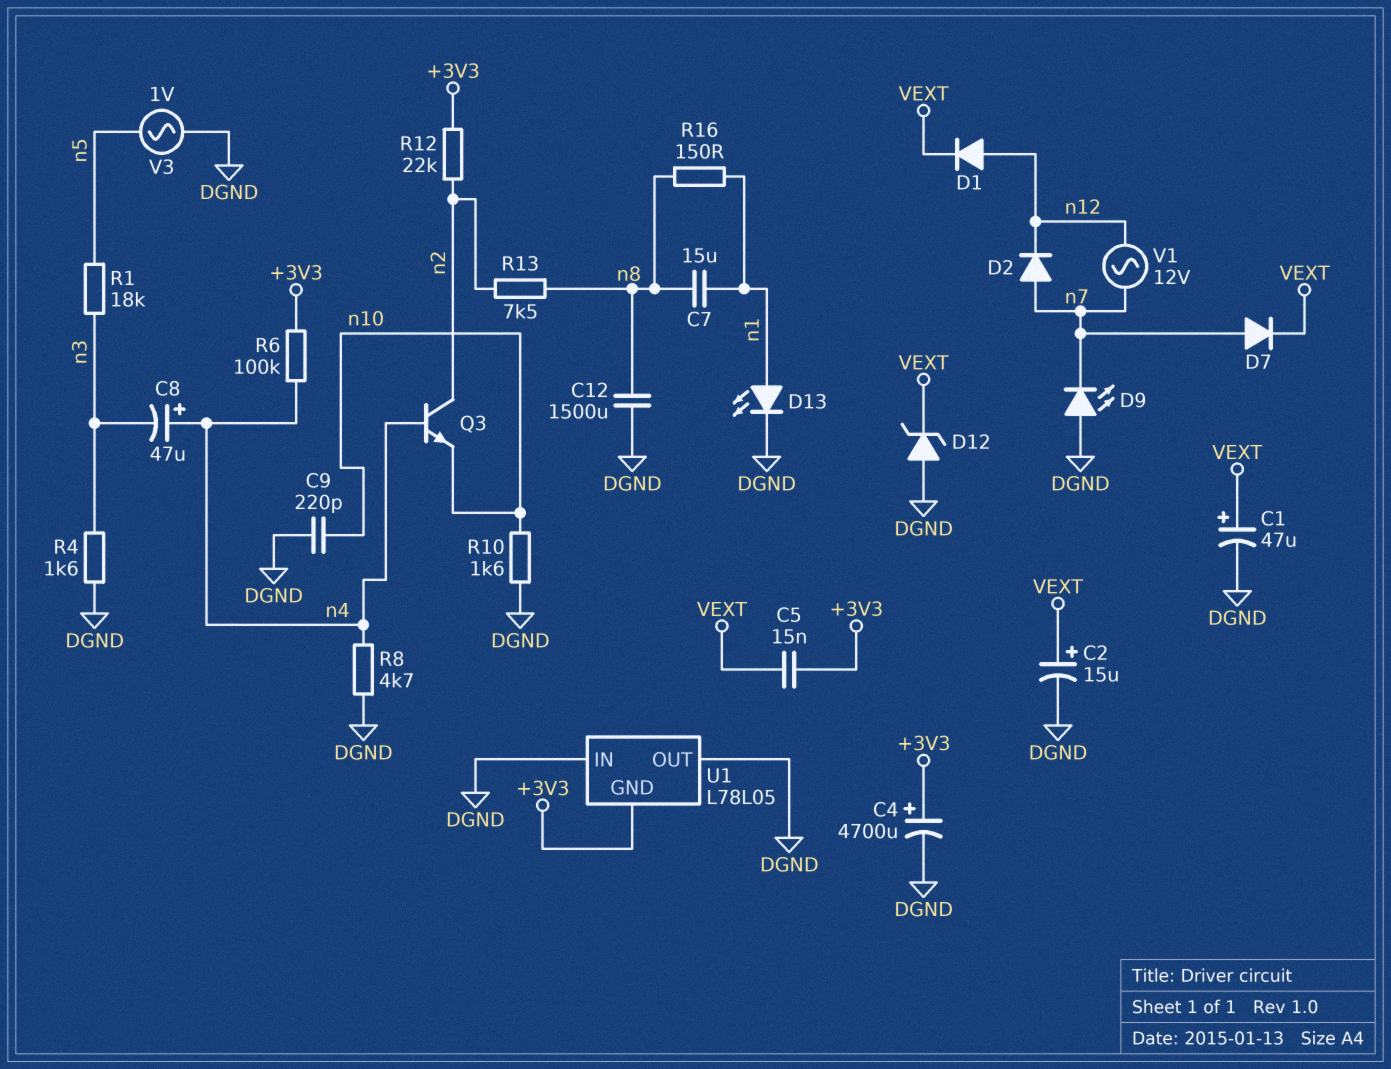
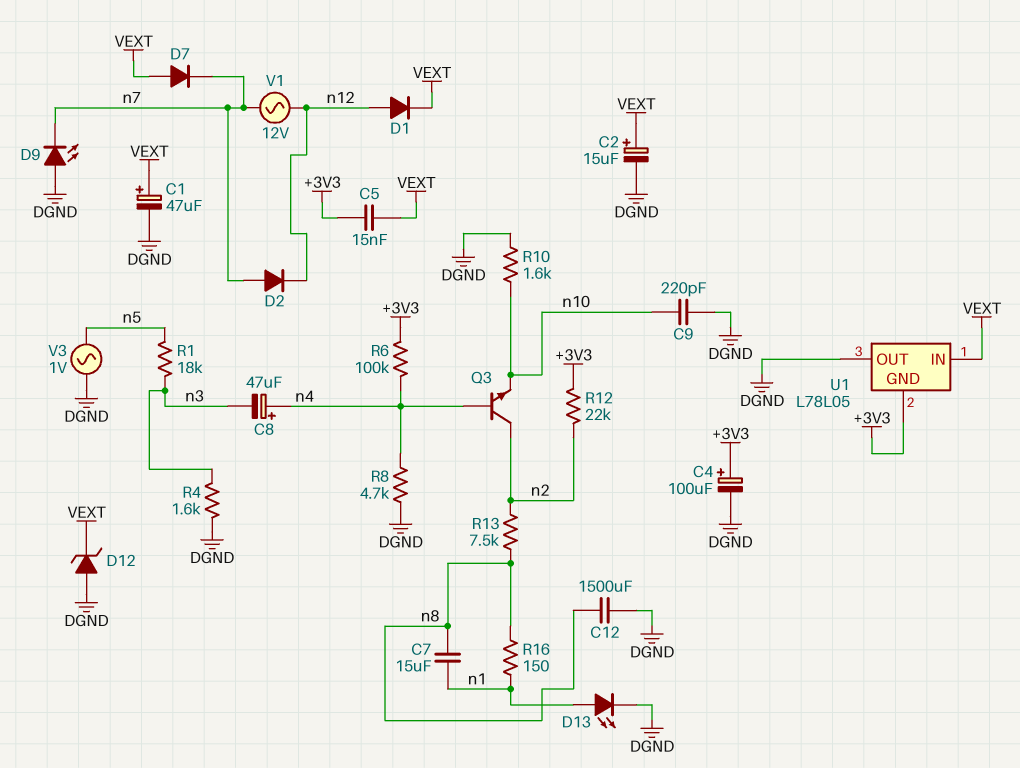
C4: 4700uF (plus +3V3, minus DGND) -> 100uF (plus +3V3, minus DGND)
D7: diode (A n7, K VEXT) -> diode (A VEXT, K n7)
U1 pin IN: DGND -> VEXT

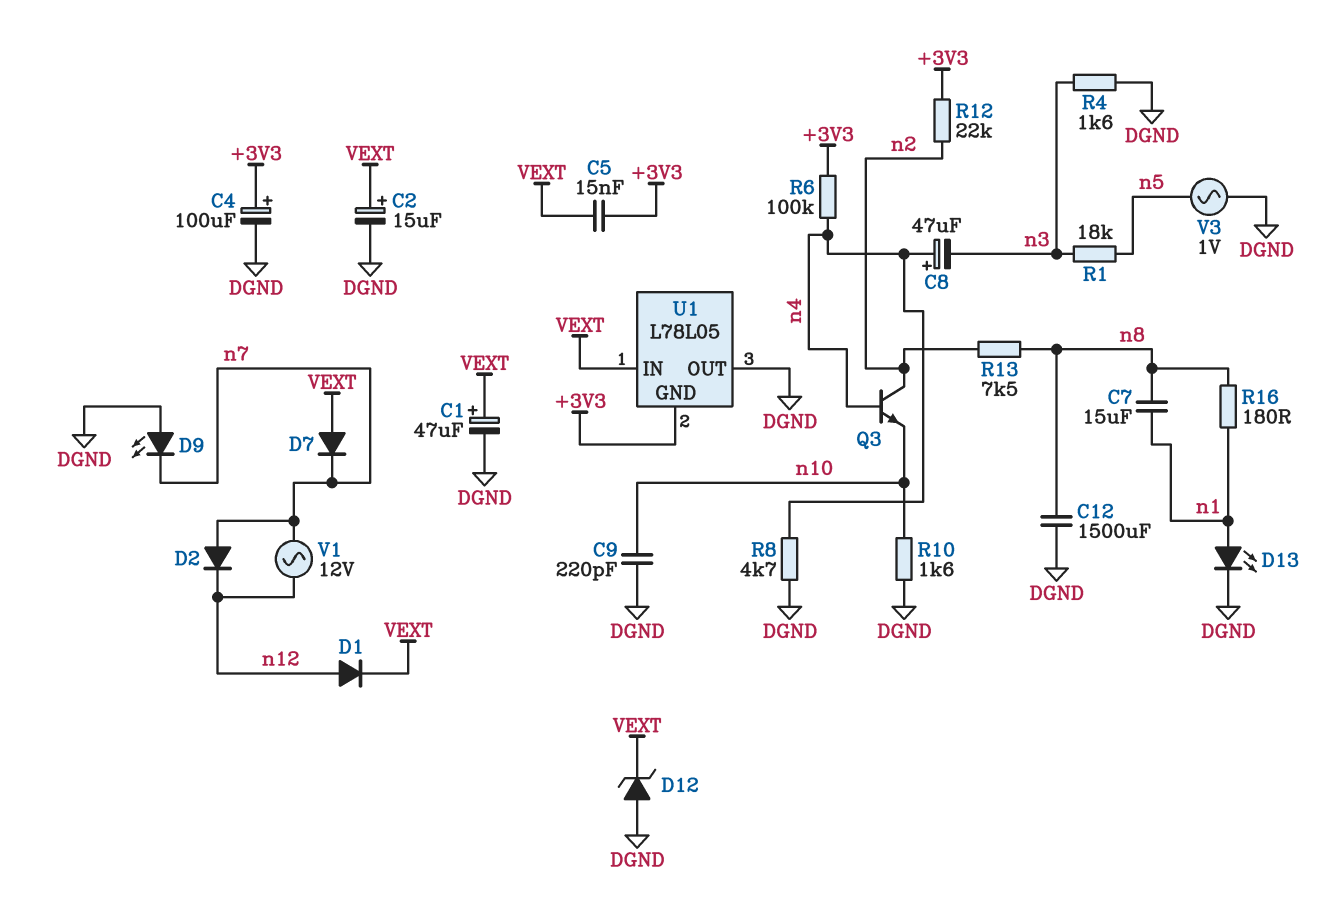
R16: 150 (n1, n8) -> 180 (n1, n8)

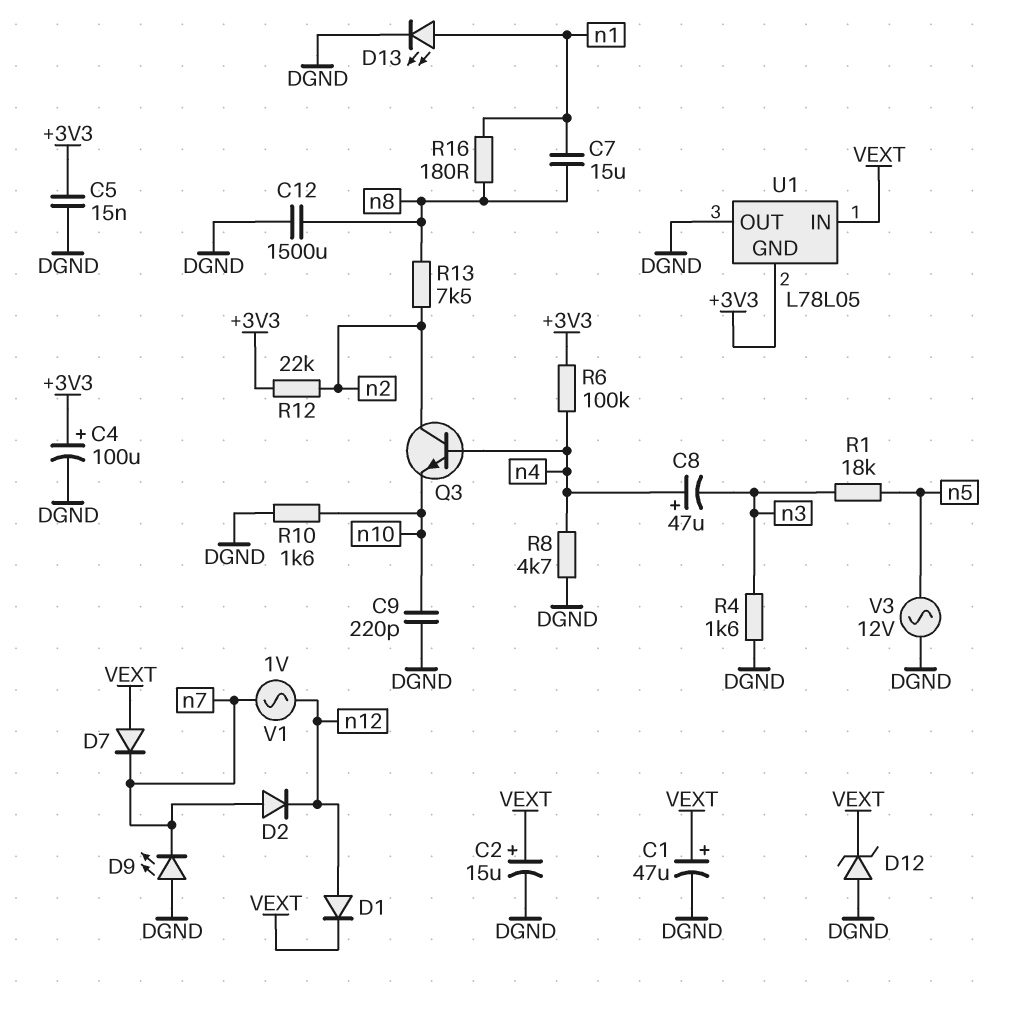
C5: 15nF (+3V3, VEXT) -> 15nF (+3V3, DGND)
V1: AC 12V (n7, n12) -> AC 1V (n7, n12)
V3: AC 1V (DGND, n5) -> AC 12V (DGND, n5)

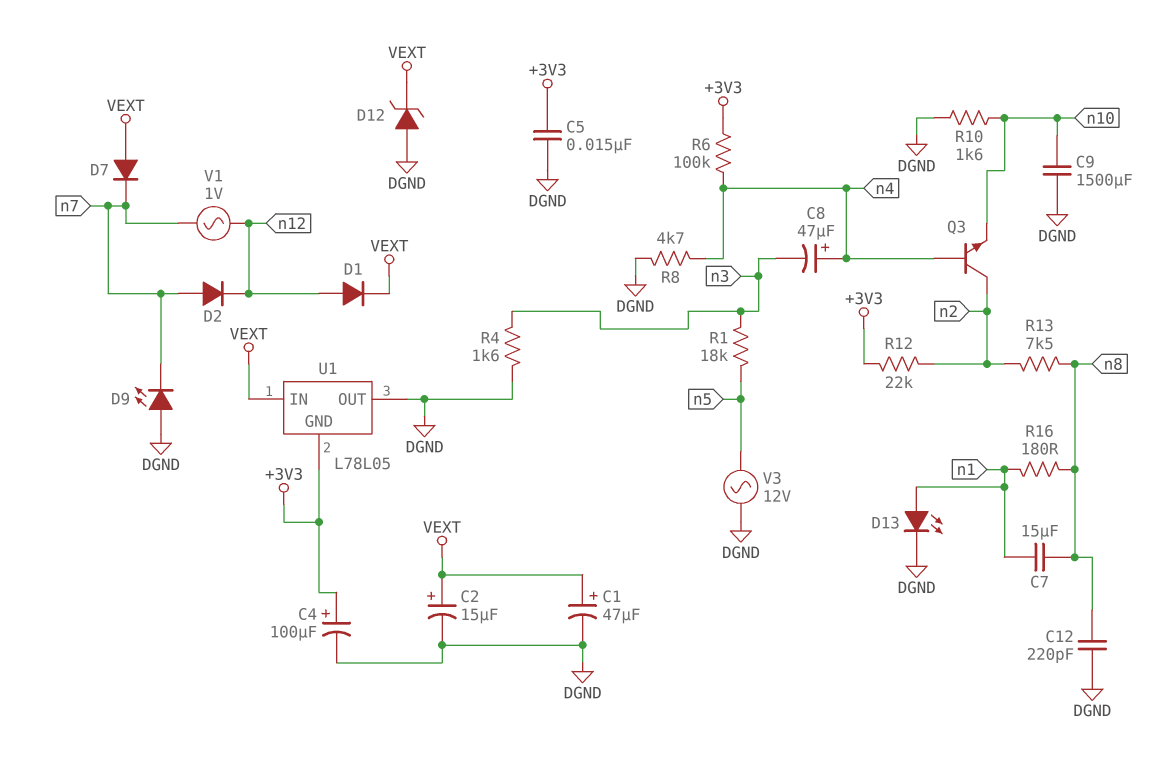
C9: 220pF (DGND, n10) -> 1500uF (DGND, n10)
C12: 1500uF (DGND, n8) -> 220pF (DGND, n8)

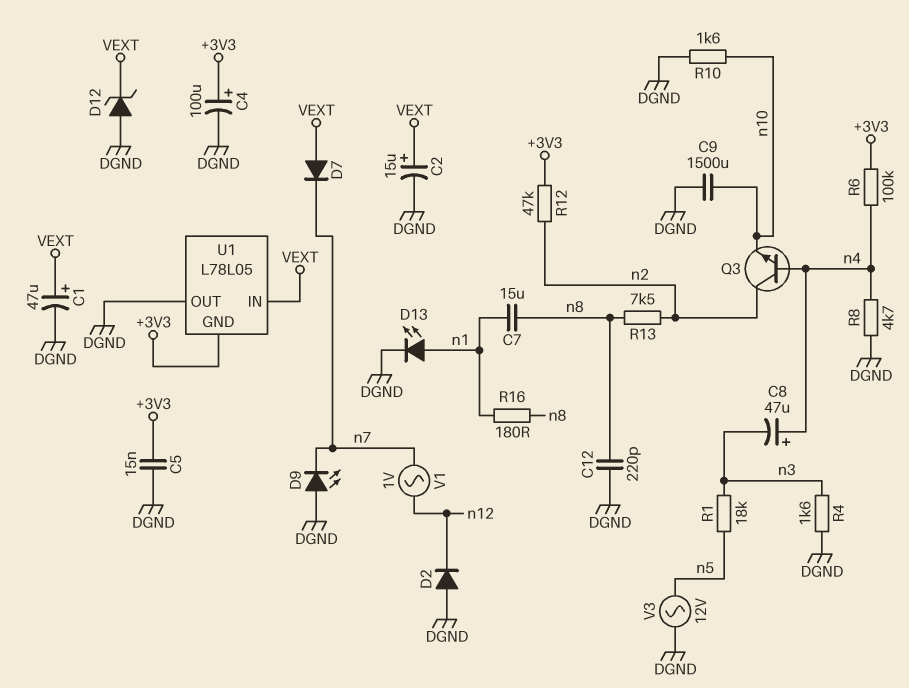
D1: diode (A n12, K VEXT) -> none
D2: diode (A n7, K n12) -> diode (A DGND, K n12)
R12: 22k (+3V3, n2) -> 47k (+3V3, n2)

